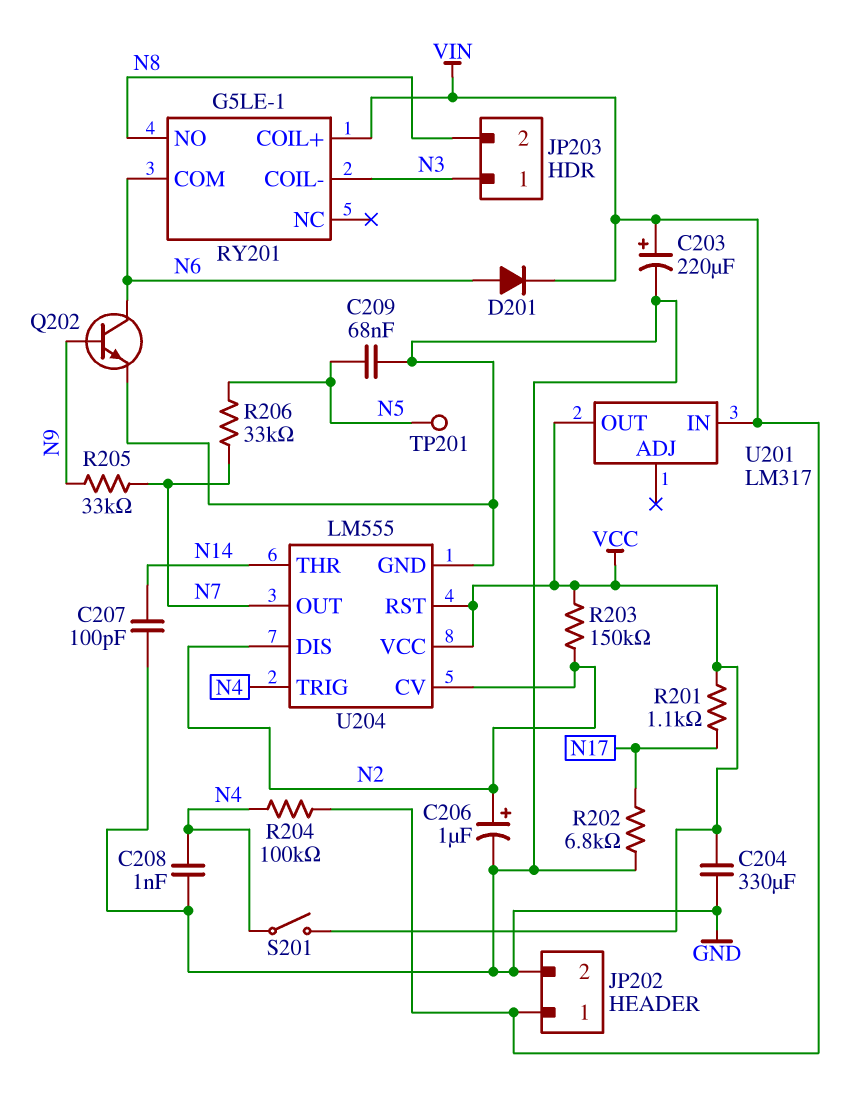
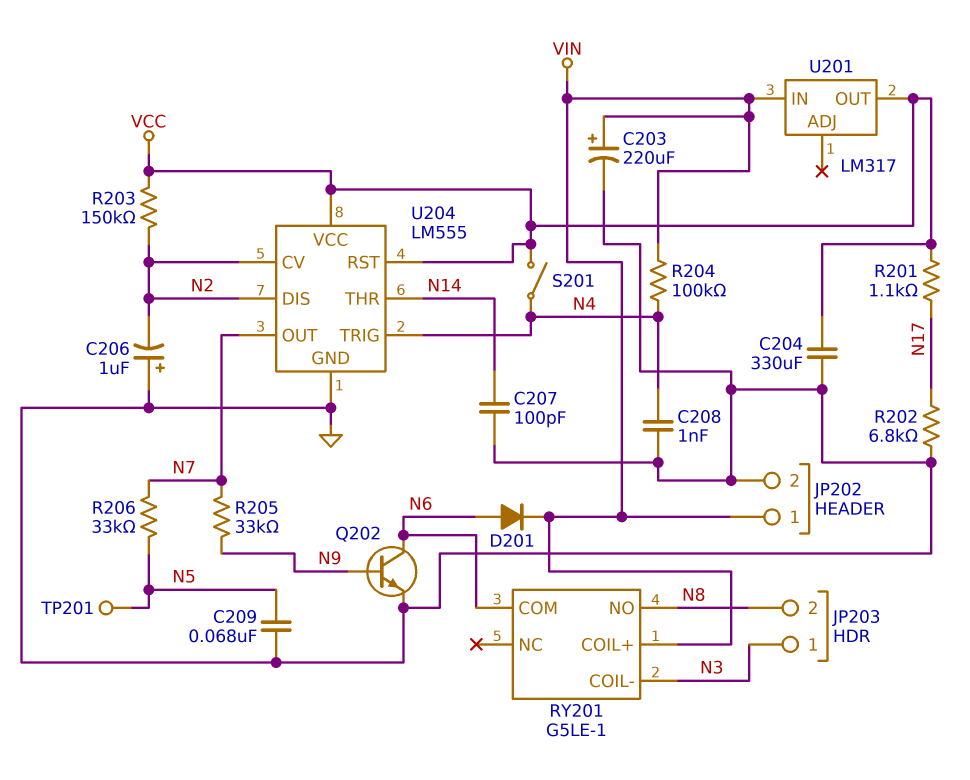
C206: 1uF (plus N2, minus GND) -> 1uF (plus GND, minus N2)

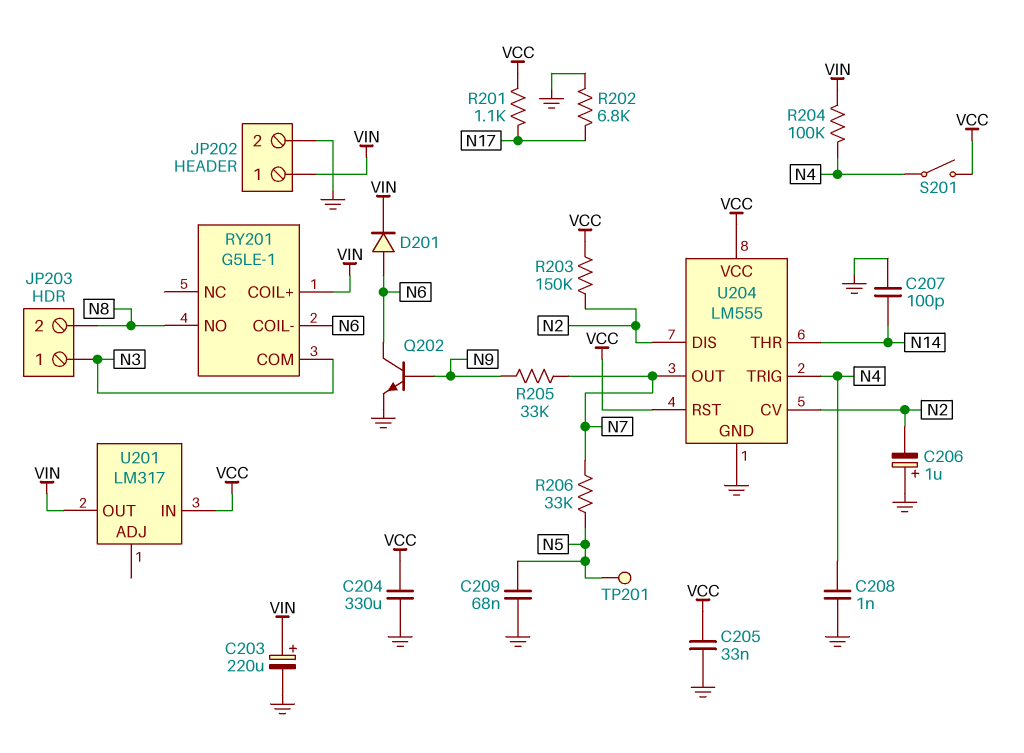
C205: none -> 33nF (GND, VCC)
RY201 pin COIL-: N3 -> N6
RY201 pin COM: N6 -> N3
U201 pin IN: VIN -> VCC
U201 pin OUT: VCC -> VIN

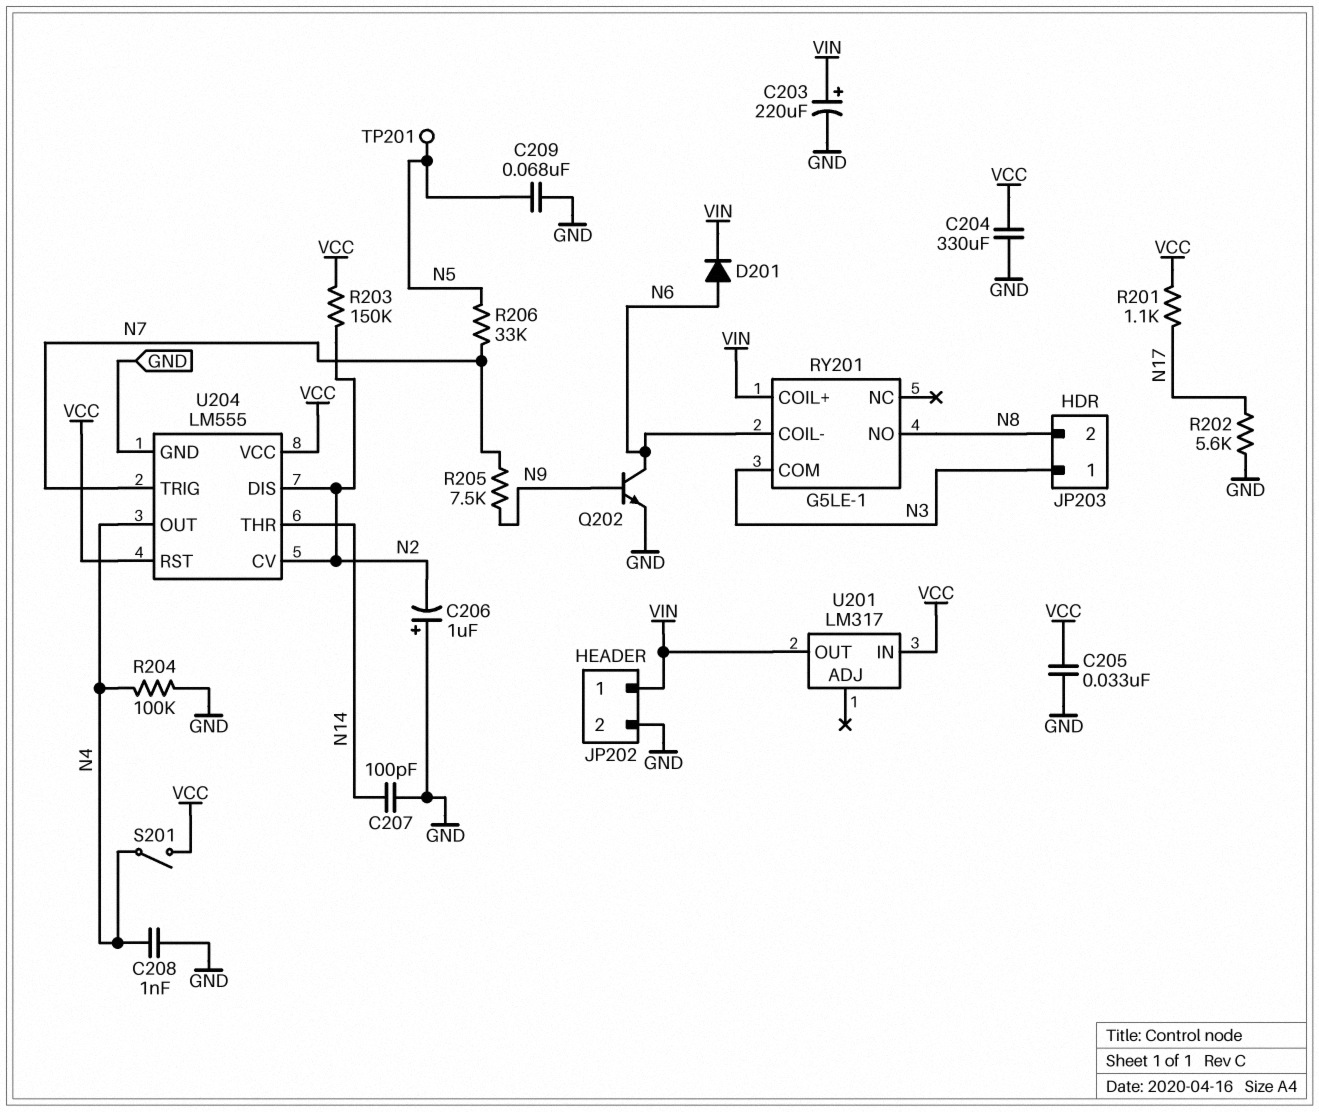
R202: 6.8k (GND, N17) -> 5.6k (GND, N17)
R204: 100k (N4, VIN) -> 100k (GND, N4)
R205: 33k (N7, N9) -> 7.5k (N7, N9)
U204 pin OUT: N7 -> N4
U204 pin TRIG: N4 -> N7

